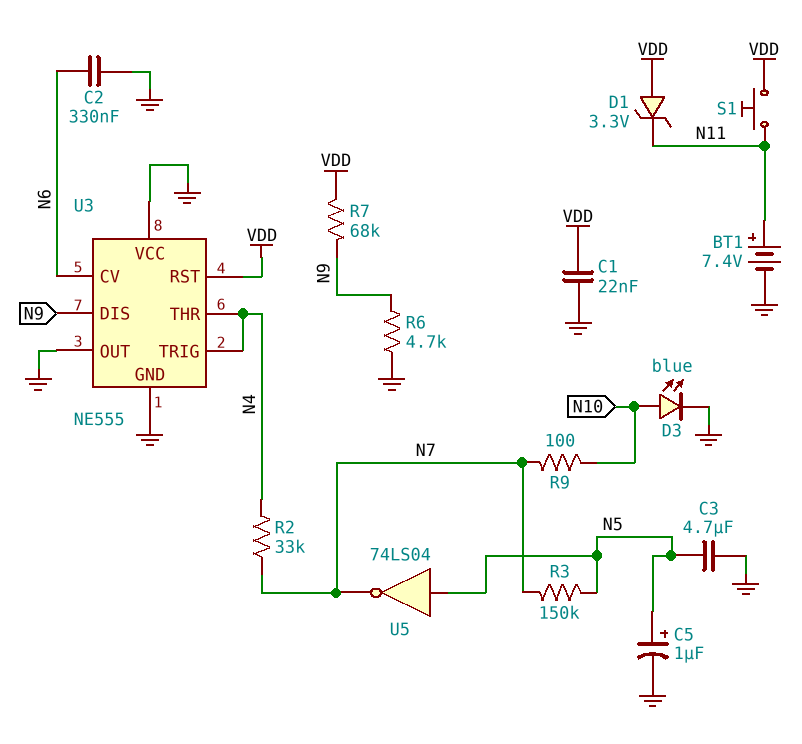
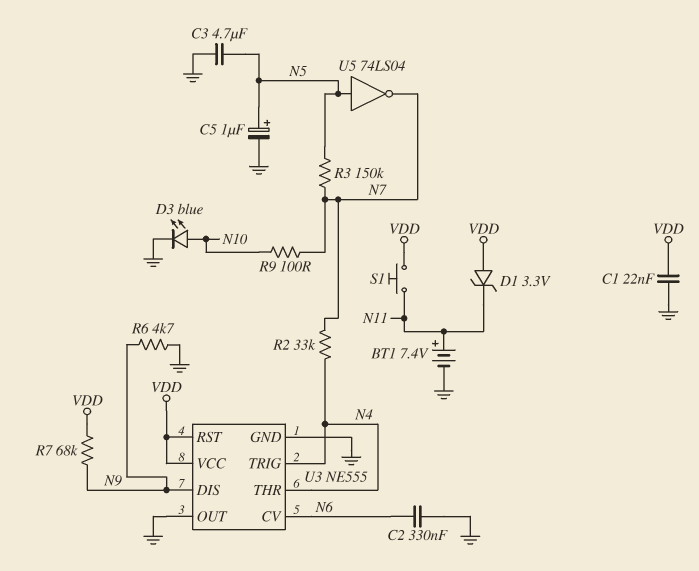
U3 pin VCC: GND -> VDD

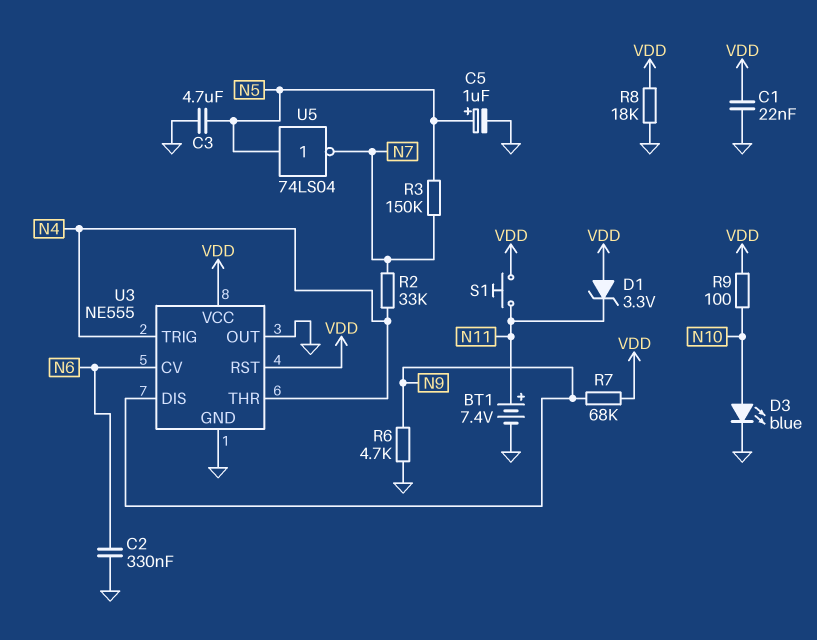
R8: none -> 18k (GND, VDD)
R9: 100 (N7, N10) -> 100 (N10, VDD)

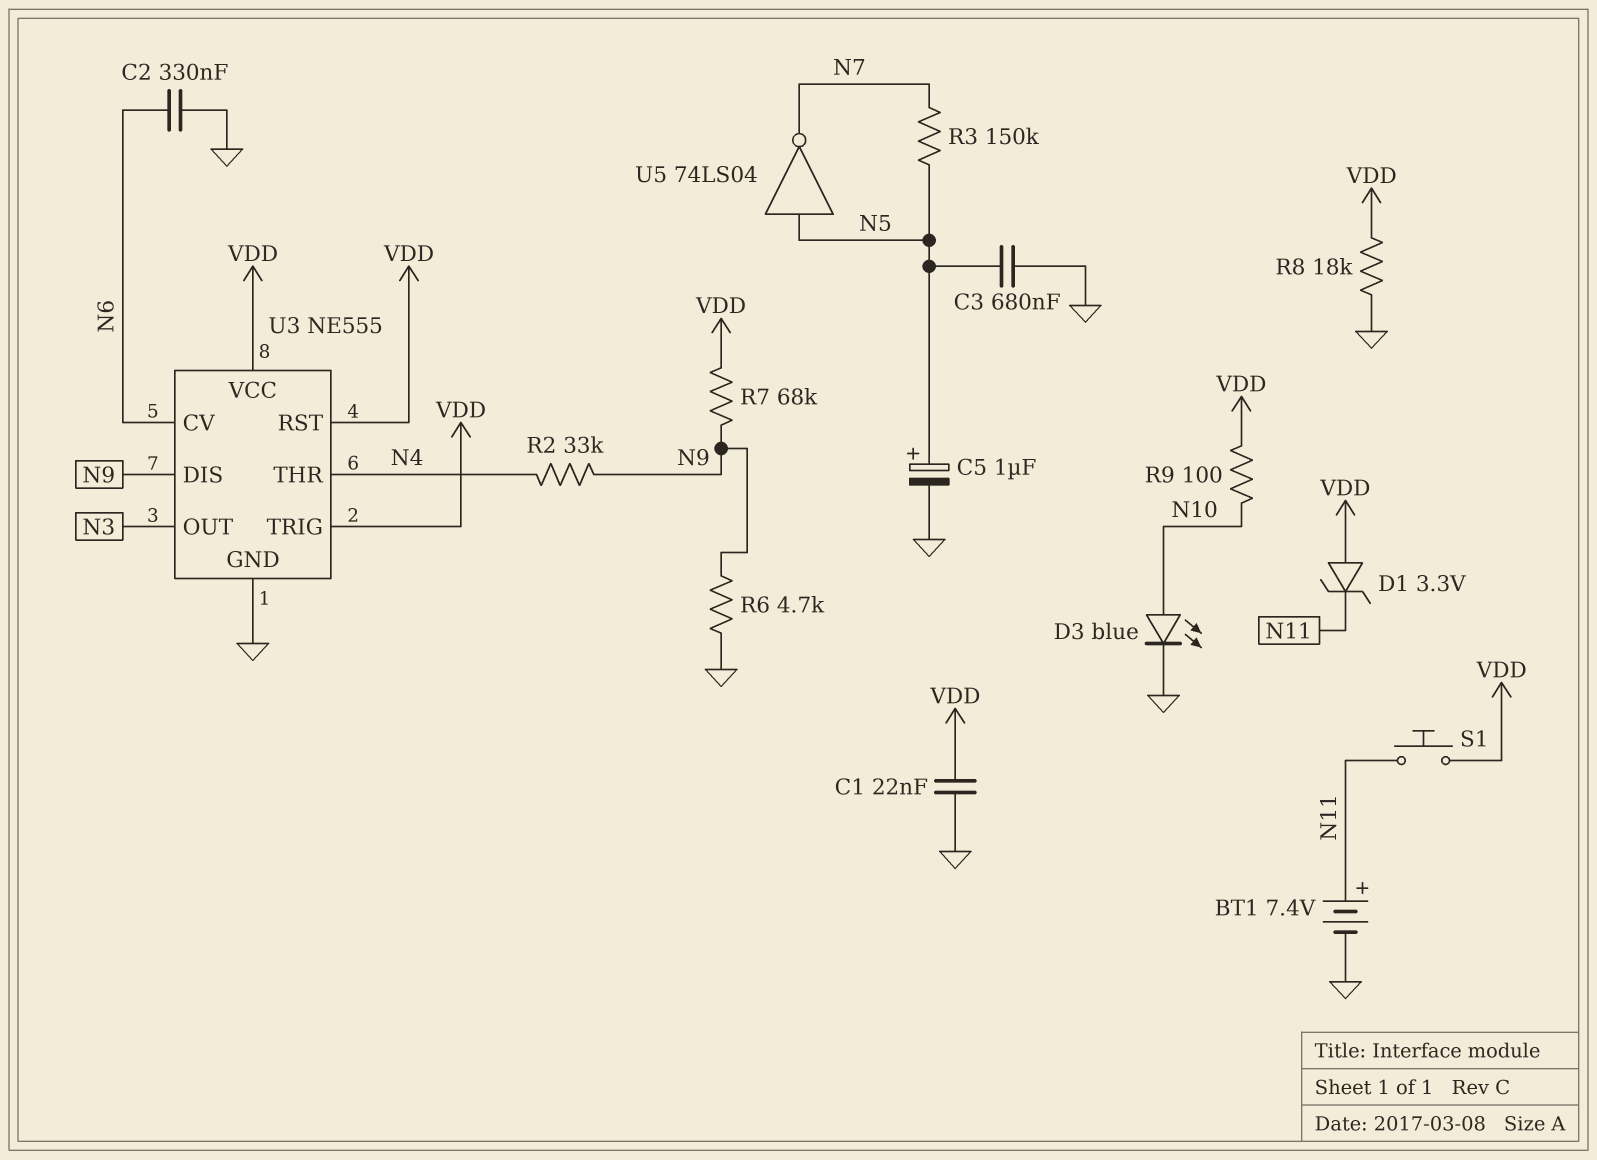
C3: 4.7uF (GND, N5) -> 680nF (GND, N5)
R2: 33k (N4, N7) -> 33k (N4, N9)
U3 pin OUT: GND -> N3
U3 pin TRIG: N4 -> VDD

